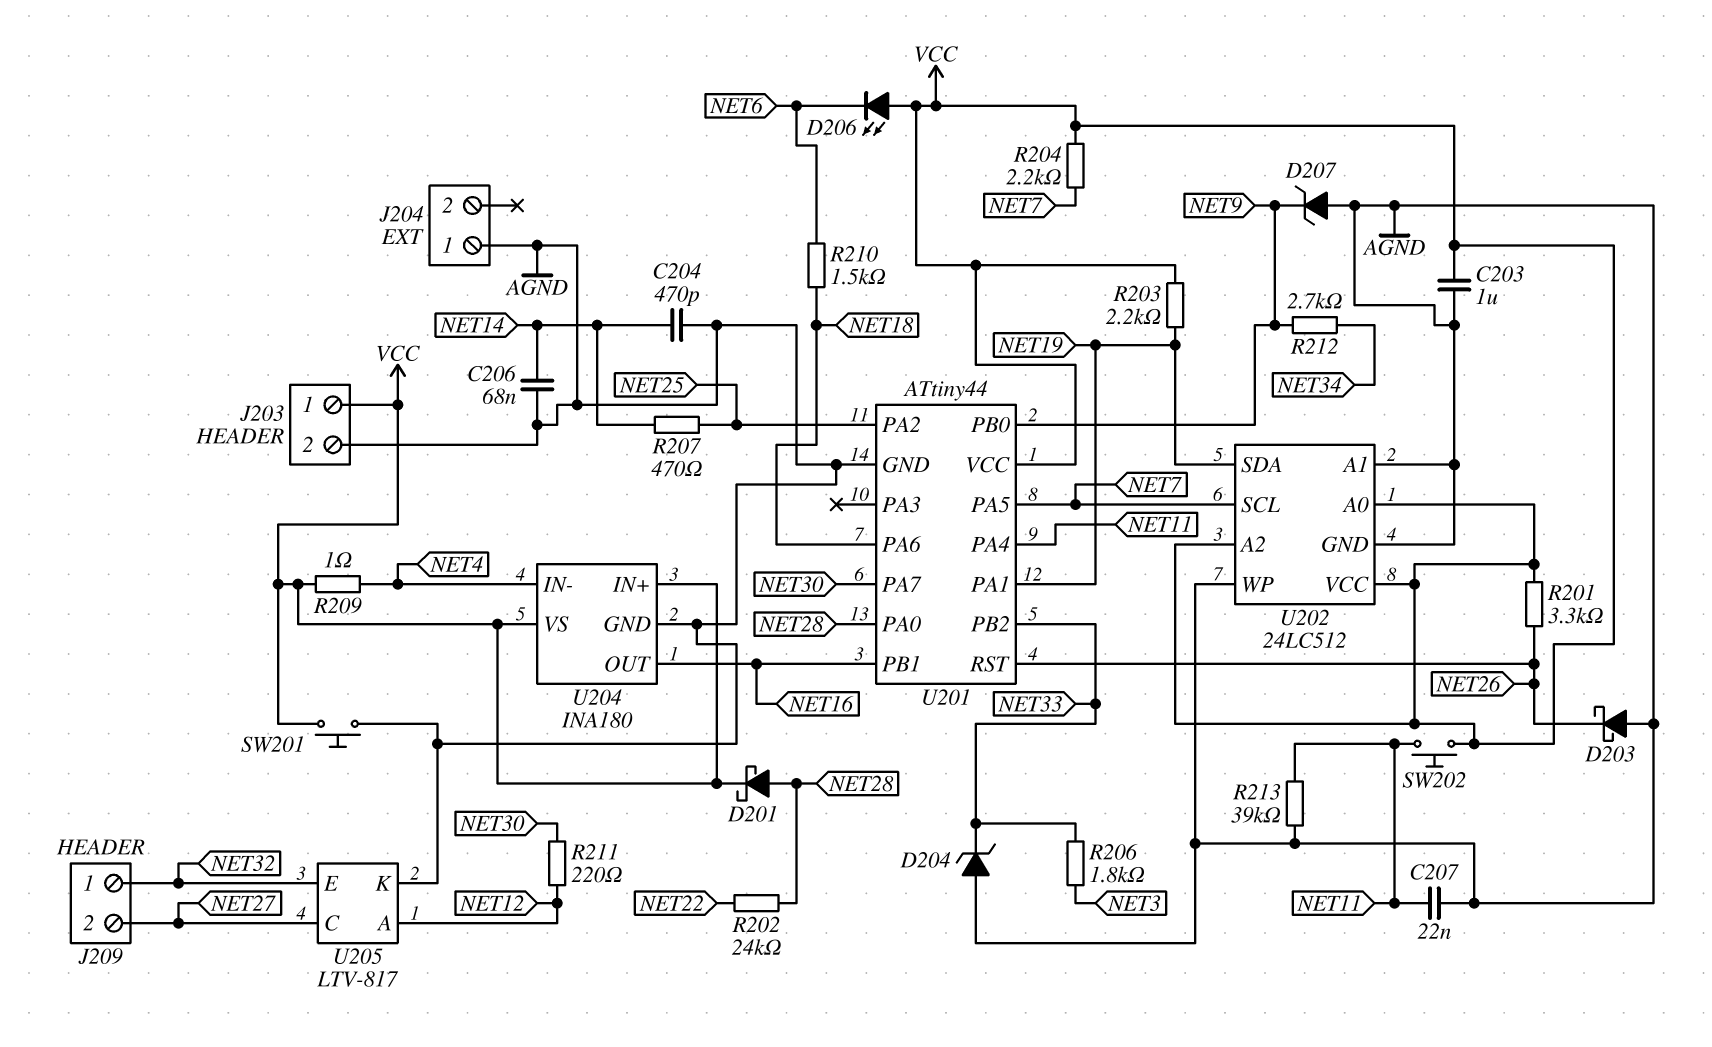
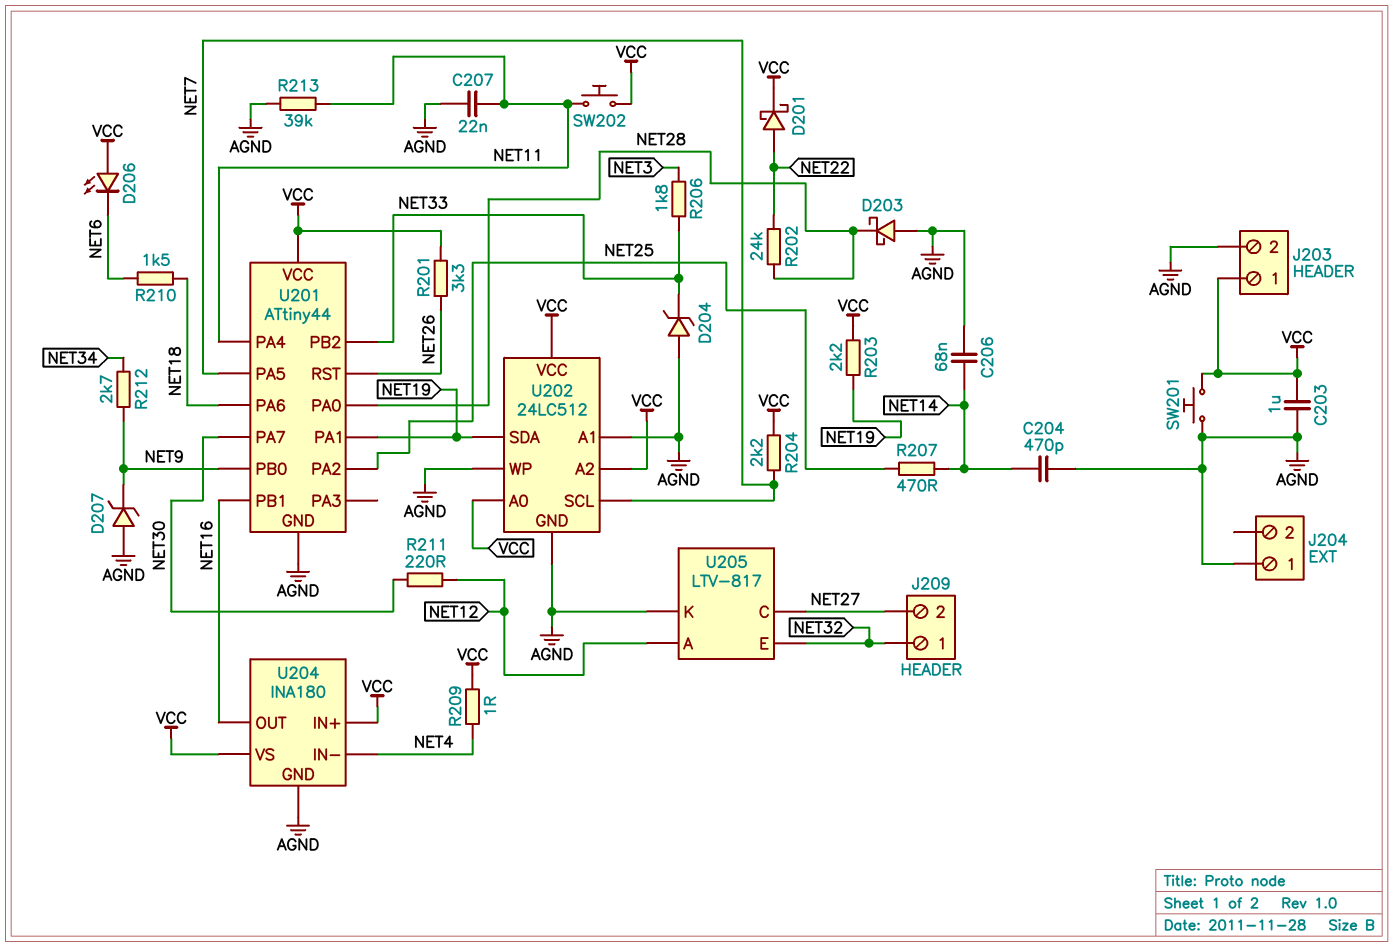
D201: schottky (A NET28, K VCC) -> schottky (A NET22, K VCC)
D203: schottky (A AGND, K NET26) -> schottky (A AGND, K NET28)

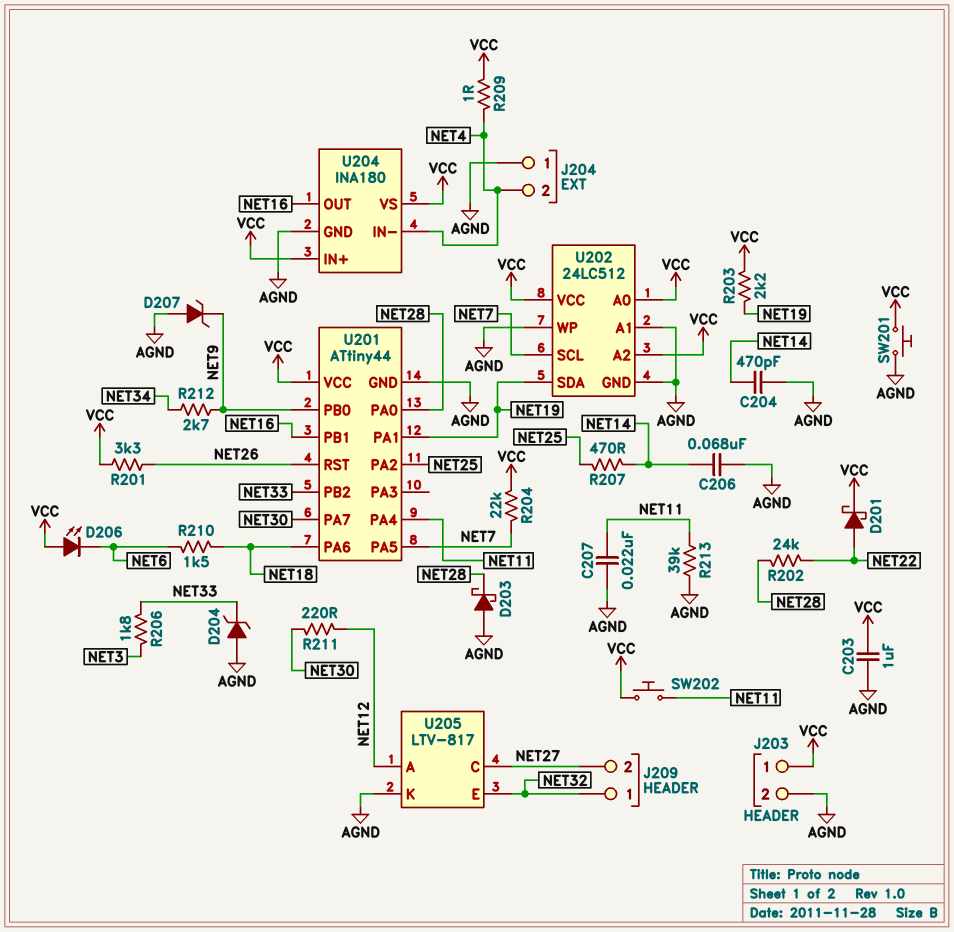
J204 pin 2: none -> NET4
R204: 2.2k (NET7, VCC) -> 22k (NET7, VCC)

